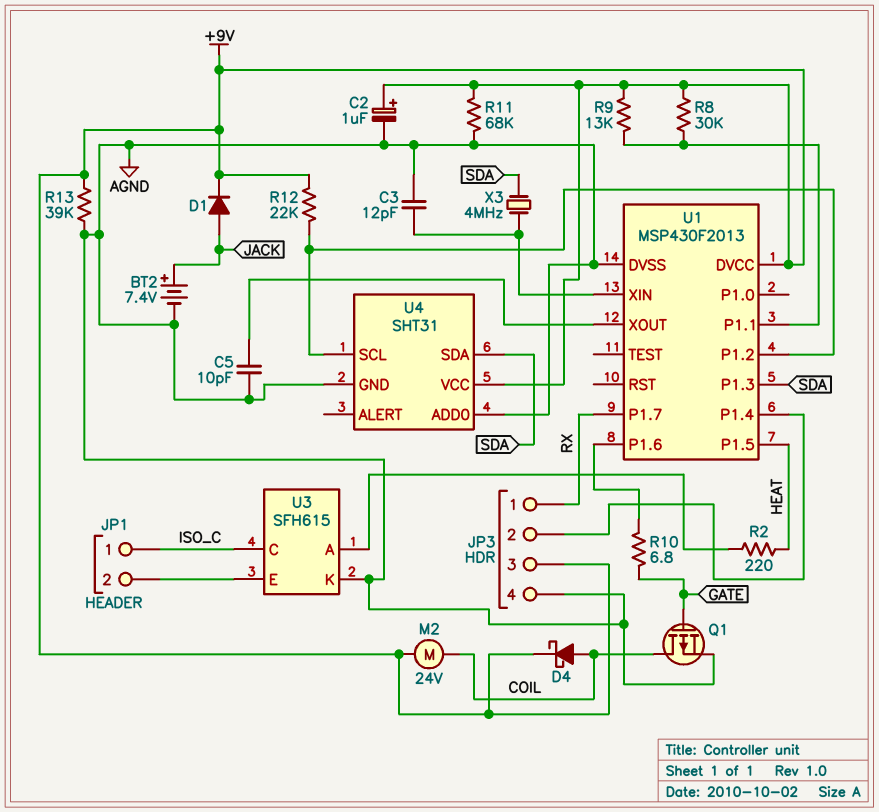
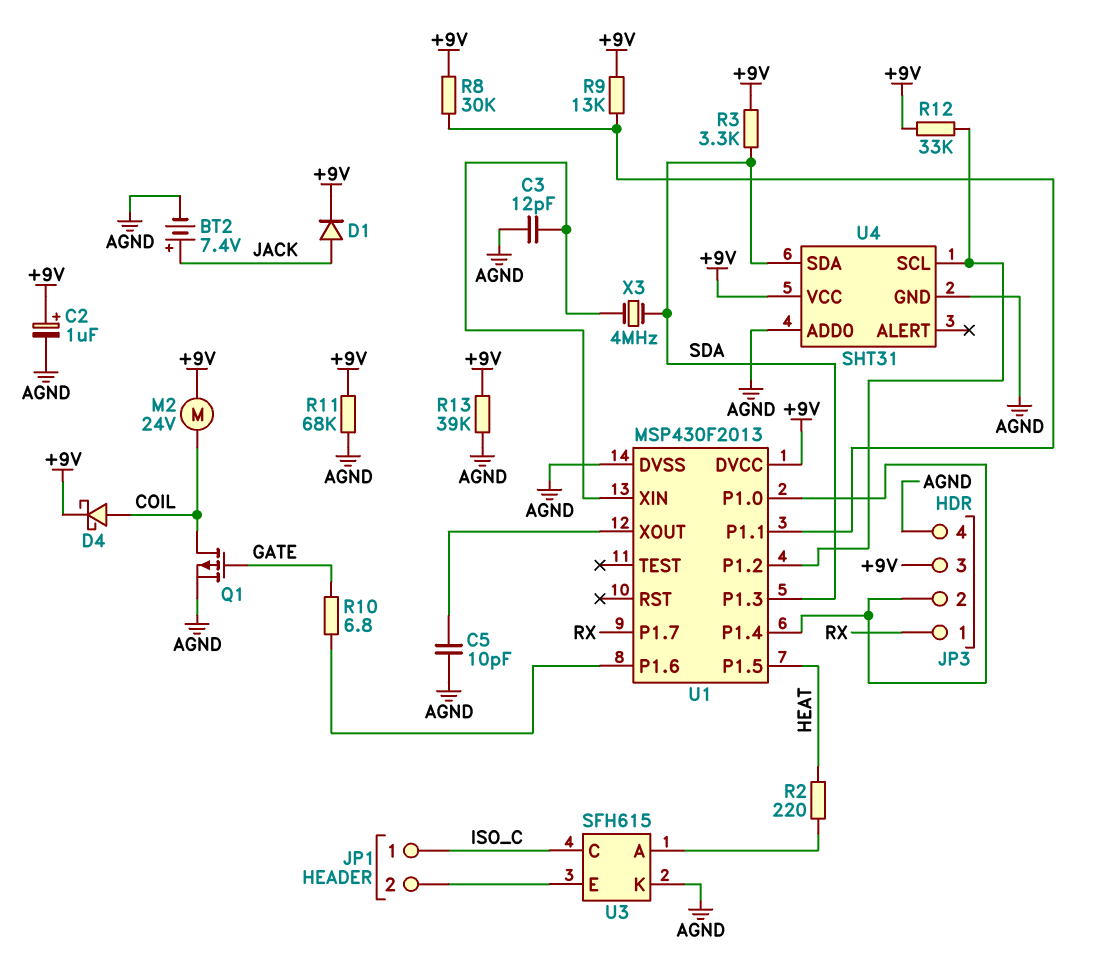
R3: none -> 3.3k (+9V, SDA)
R12: 22k (+9V, U1/P1.2) -> 33k (+9V, U1/P1.2)
U1 pin P1.0: none -> JP3/2

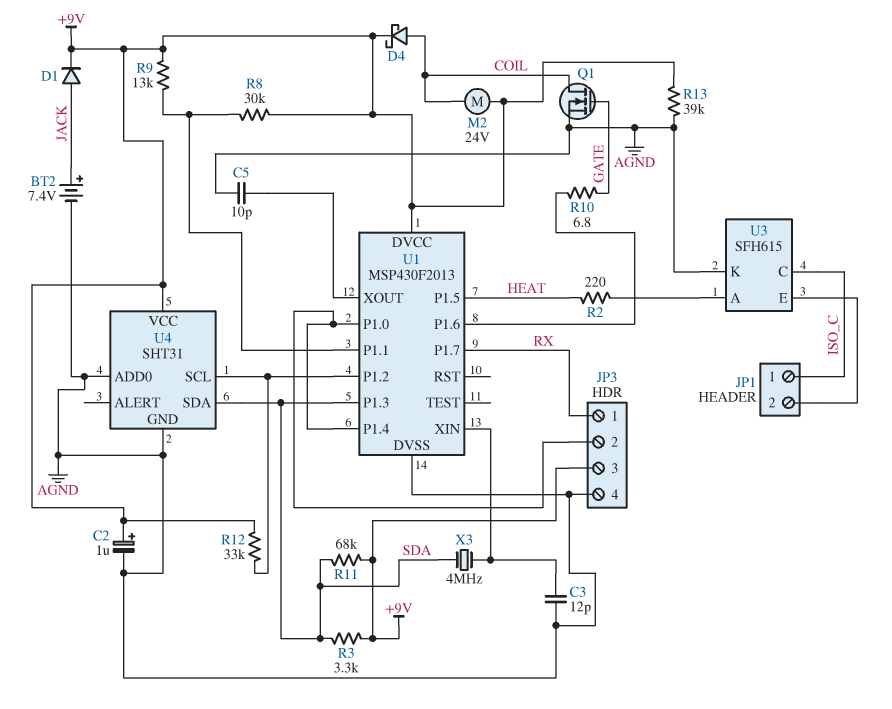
Q1: PMOS (G GATE, D COIL, S AGND) -> NMOS (G GATE, D COIL, S AGND)
R11: 68k (+9V, AGND) -> 68k (+9V, SDA)

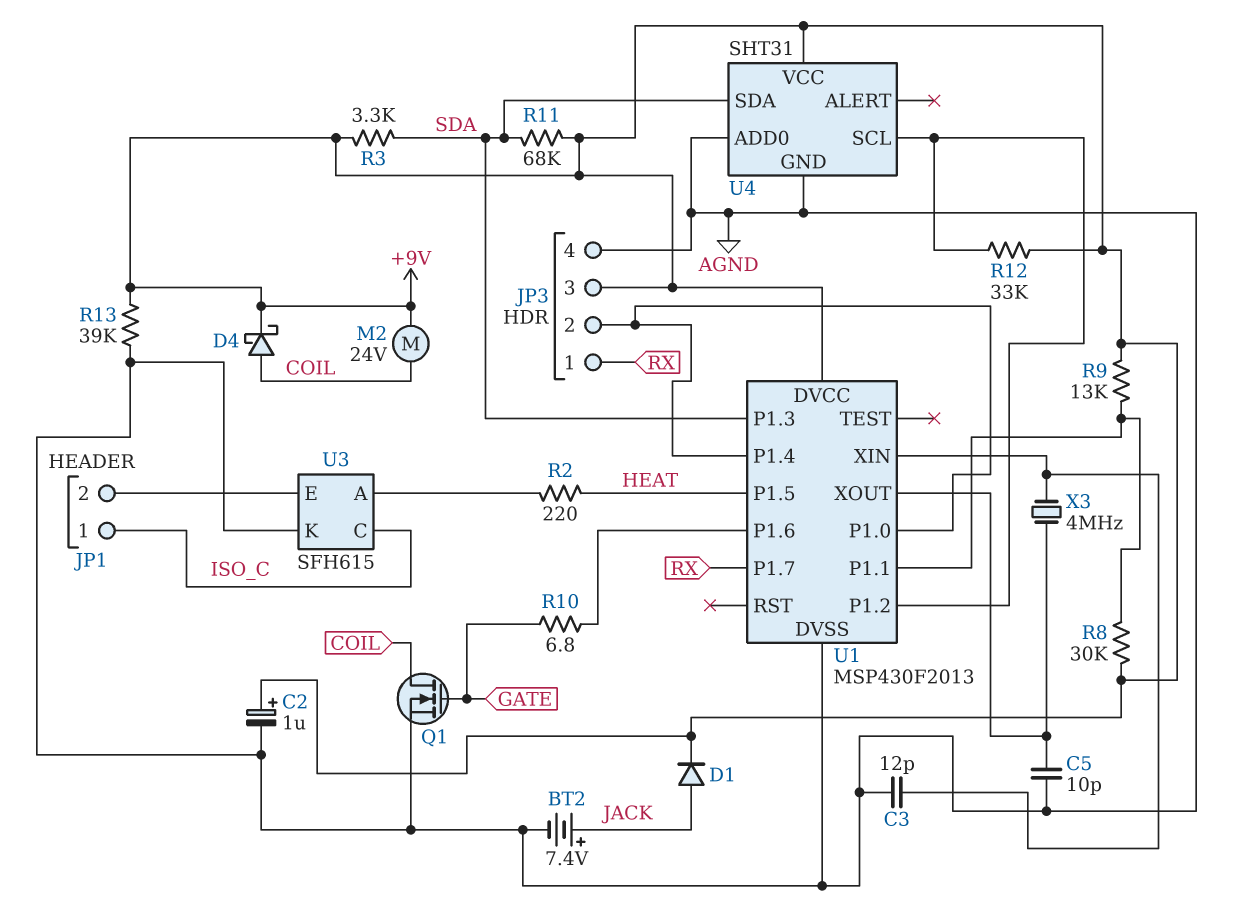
X3: 4MHz (SDA, U1/XIN) -> 4MHz (U1/XIN, U1/XOUT)

